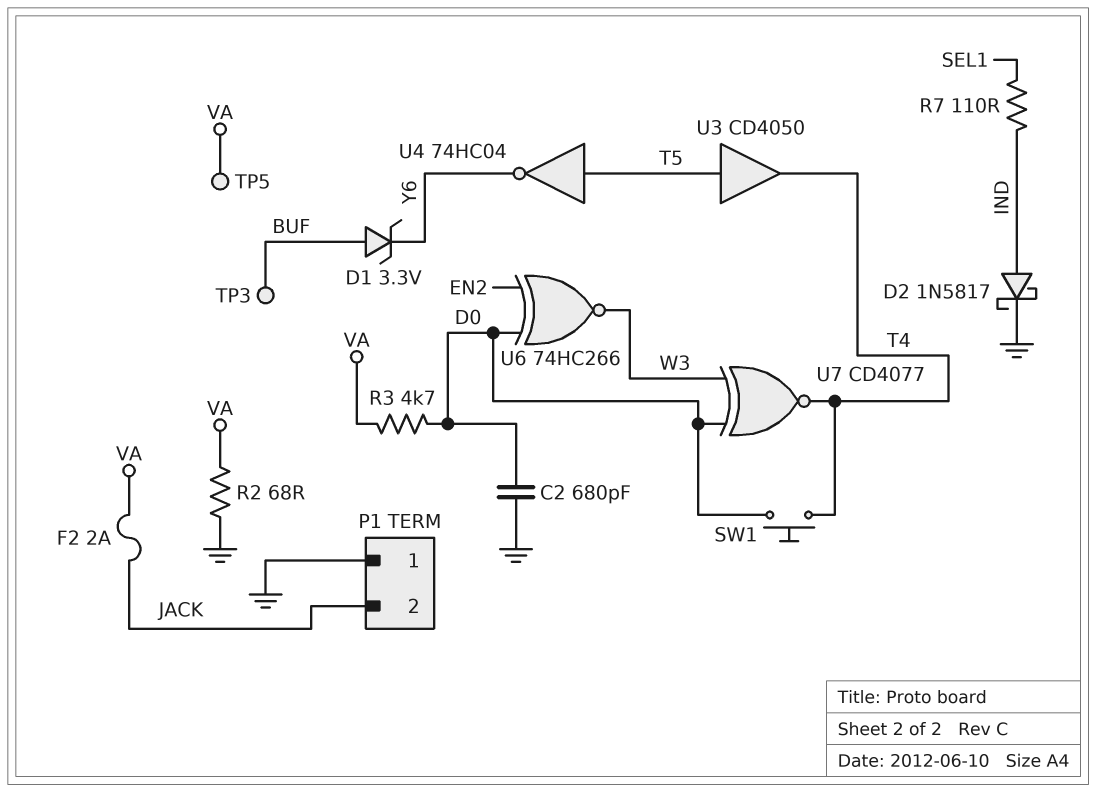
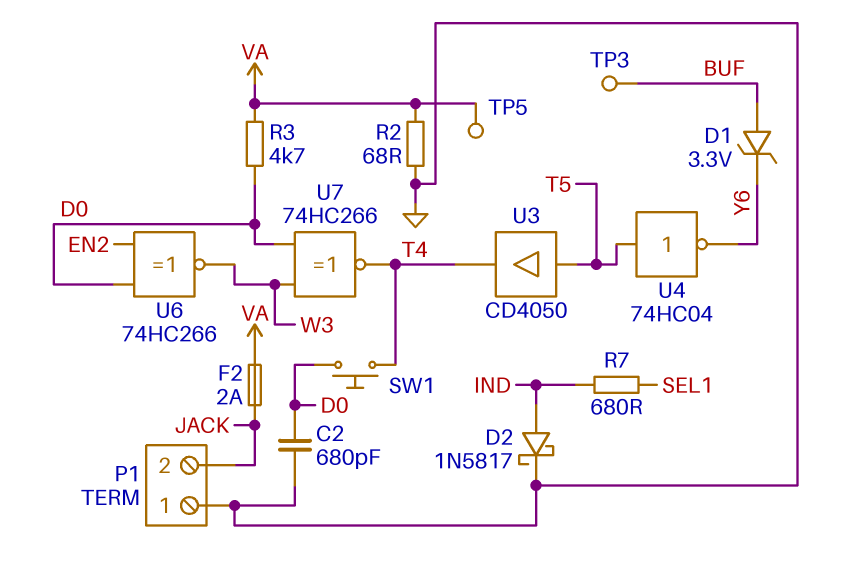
R7: 110 (IND, SEL1) -> 680 (IND, SEL1)
U7: XNOR CD4077 (in D0, in W3, out T4) -> XNOR 74HC266 (in D0, in W3, out T4)

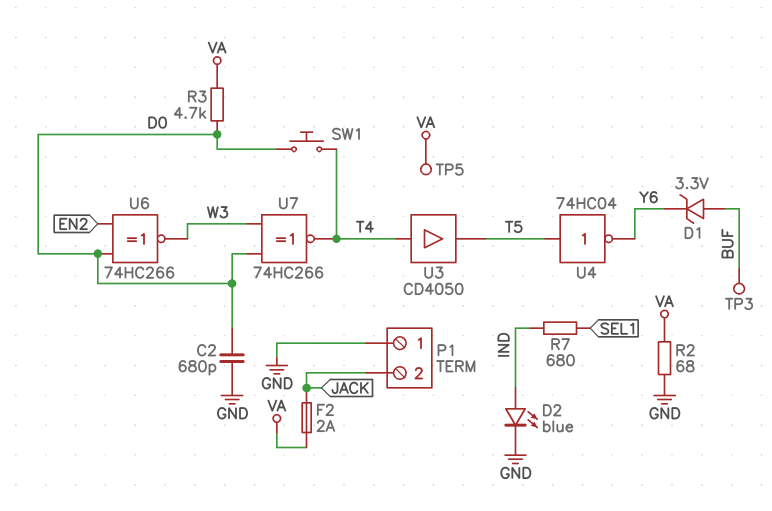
D2: schottky 1N5817 (A IND, K GND) -> LED blue (A IND, K GND)
U3: buffer CD4050 (in T5, out T4) -> buffer CD4050 (in T4, out T5)

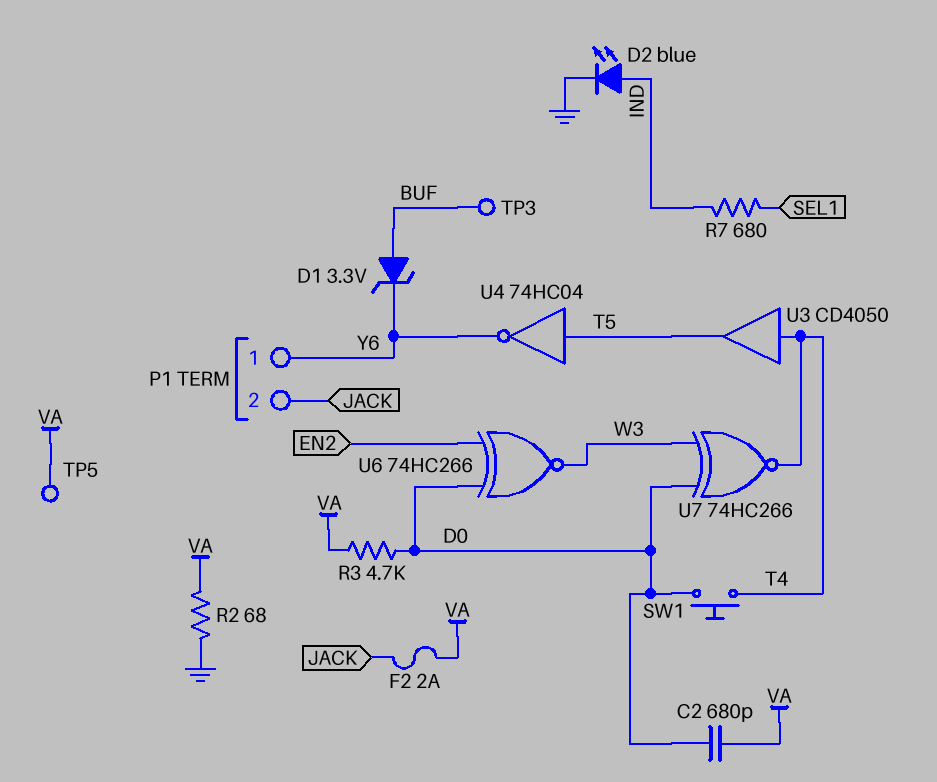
C2: 680pF (D0, GND) -> 680pF (D0, VA)
P1 pin 1: GND -> Y6

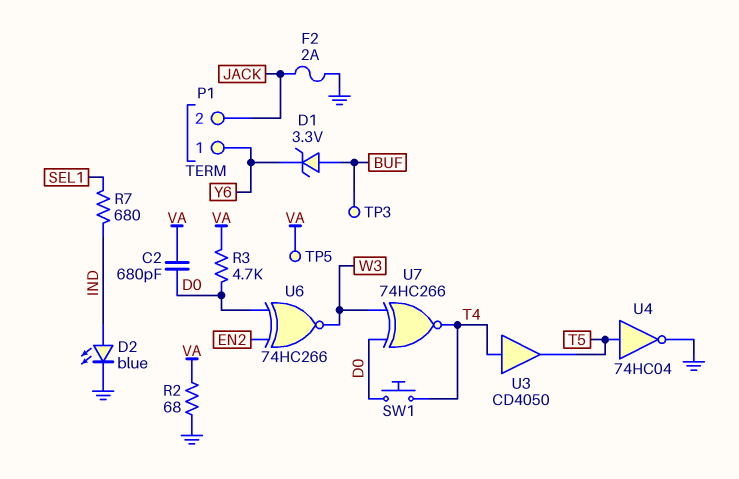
F2: 2A (JACK, VA) -> 2A (GND, JACK)
U4: NOT 74HC04 (in T5, out Y6) -> NOT 74HC04 (in T5, out GND)

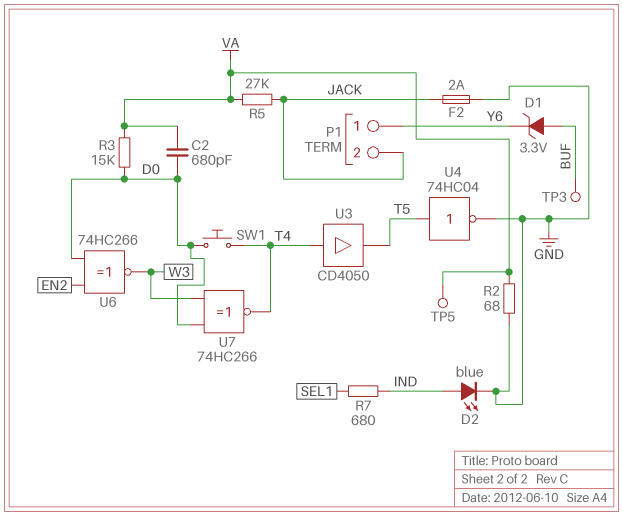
R3: 4.7k (D0, VA) -> 15k (D0, VA)
R5: none -> 27k (JACK, VA)

